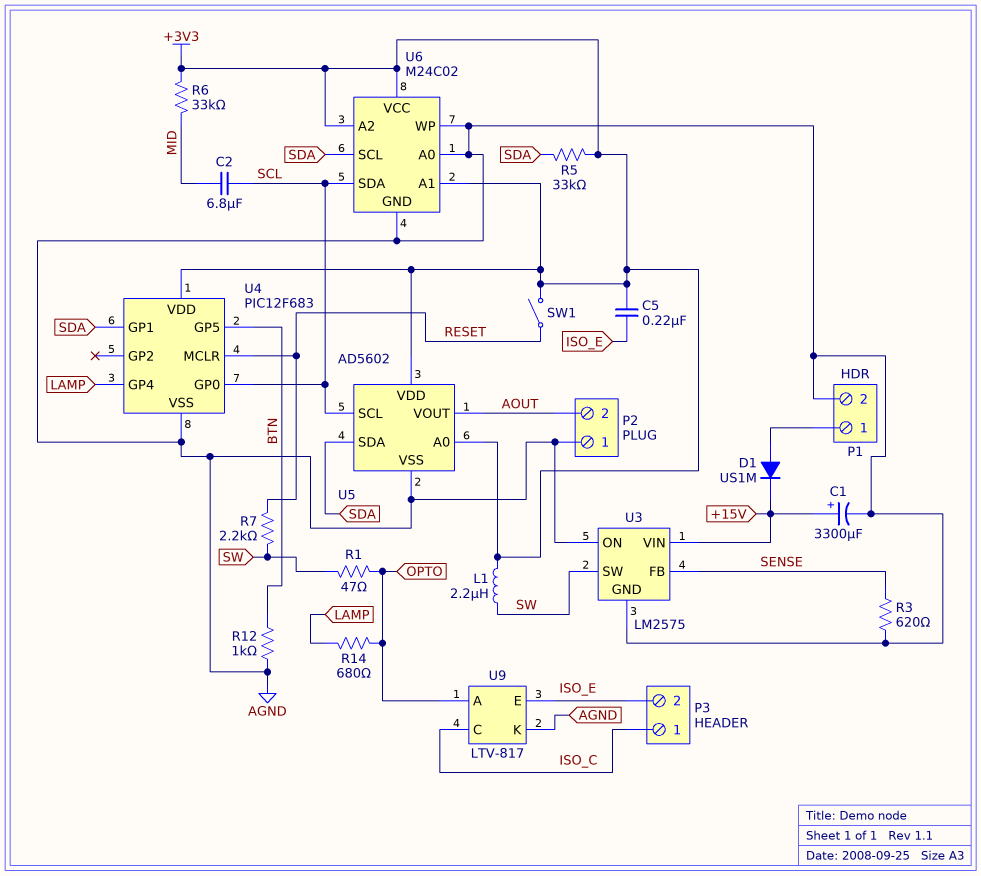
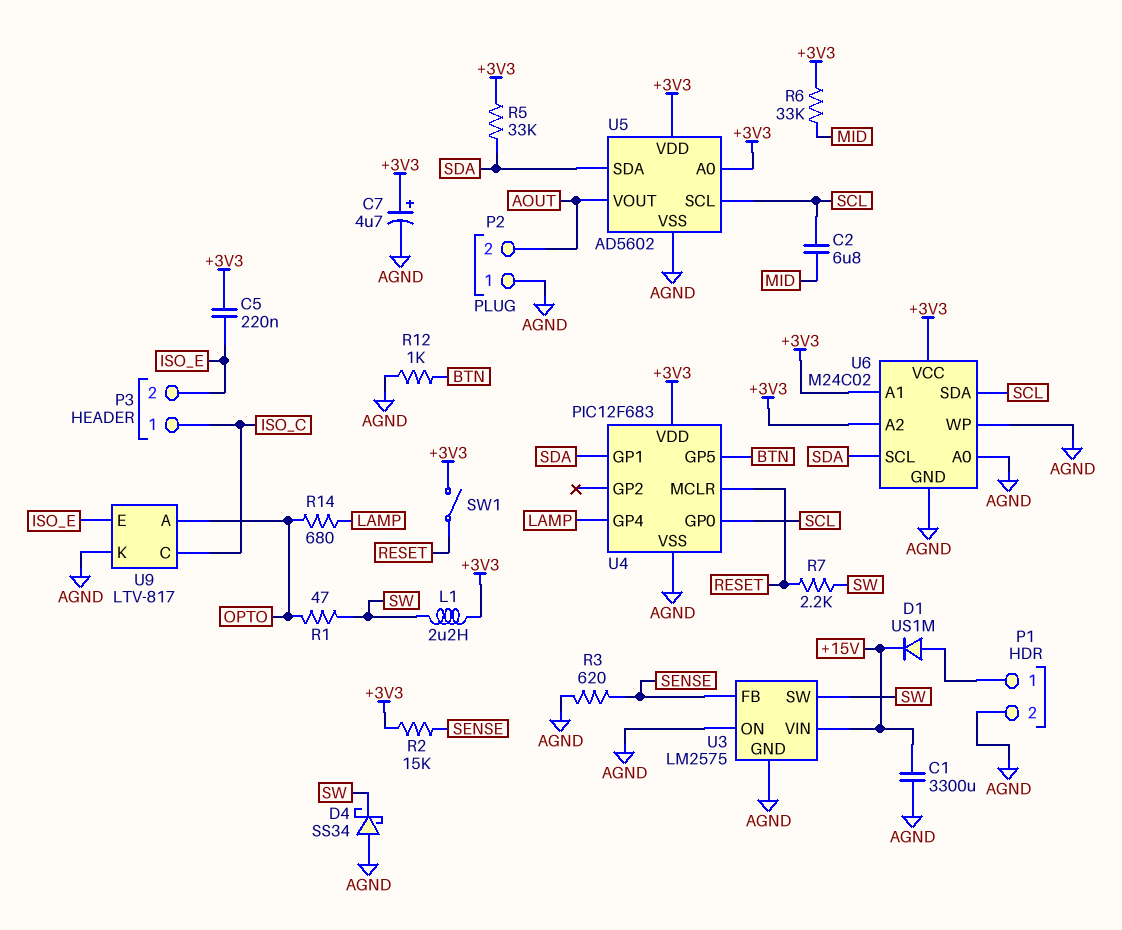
C1: 3300uF (plus +15V, minus AGND) -> 3300uF (+15V, AGND)
C7: none -> 4.7uF (plus +3V3, minus AGND)
D4: none -> schottky SS34 (A AGND, K SW)
R2: none -> 15k (+3V3, SENSE)

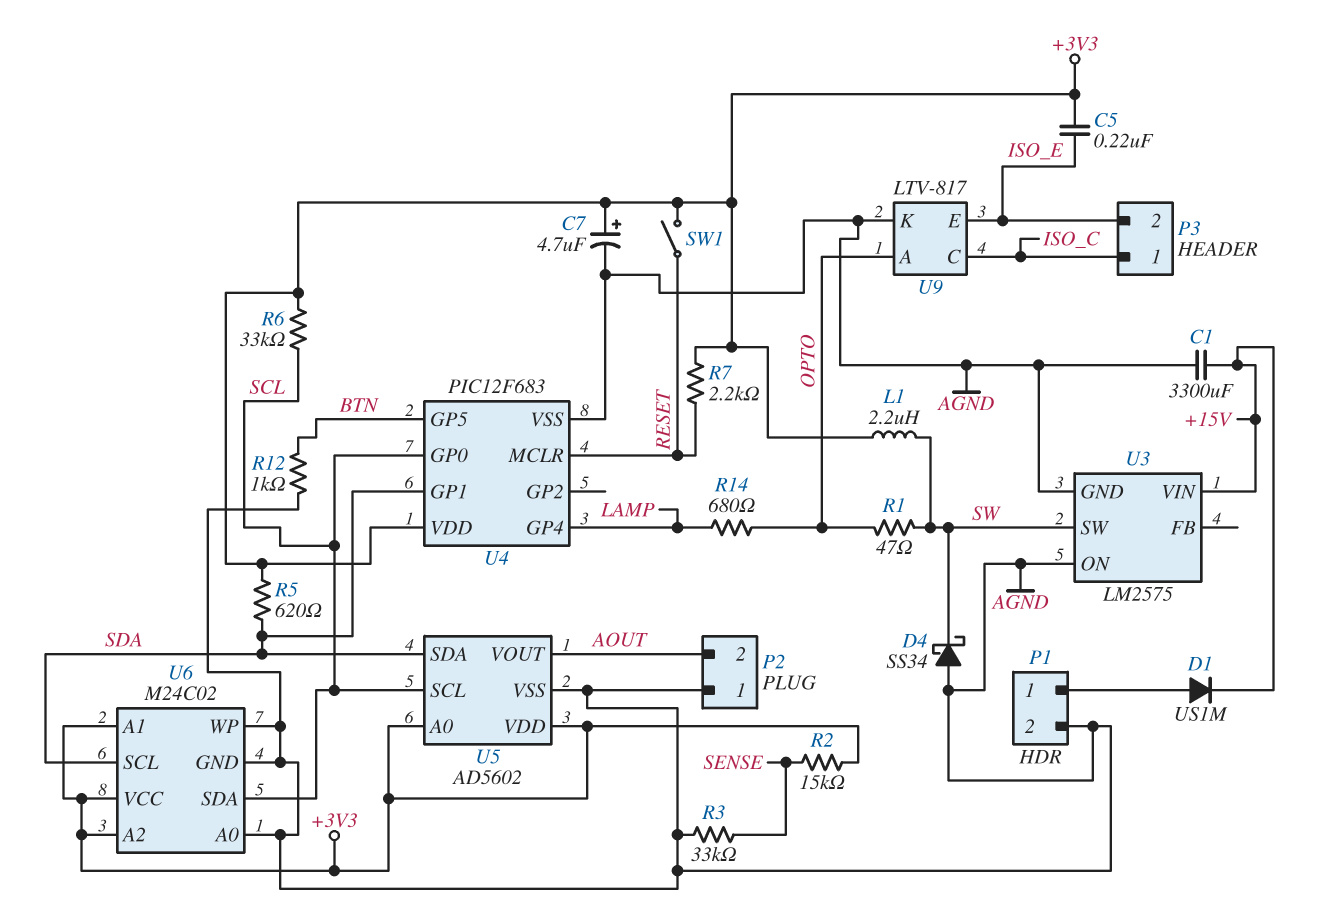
C2: 6.8uF (MID, SCL) -> none
R3: 620 (AGND, SENSE) -> 33k (AGND, SENSE)
R5: 33k (+3V3, SDA) -> 620 (+3V3, SDA)
R6: 33k (+3V3, MID) -> 33k (+3V3, SCL)
R7: 2.2k (RESET, SW) -> 2.2k (+3V3, RESET)
U3 pin FB: SENSE -> none

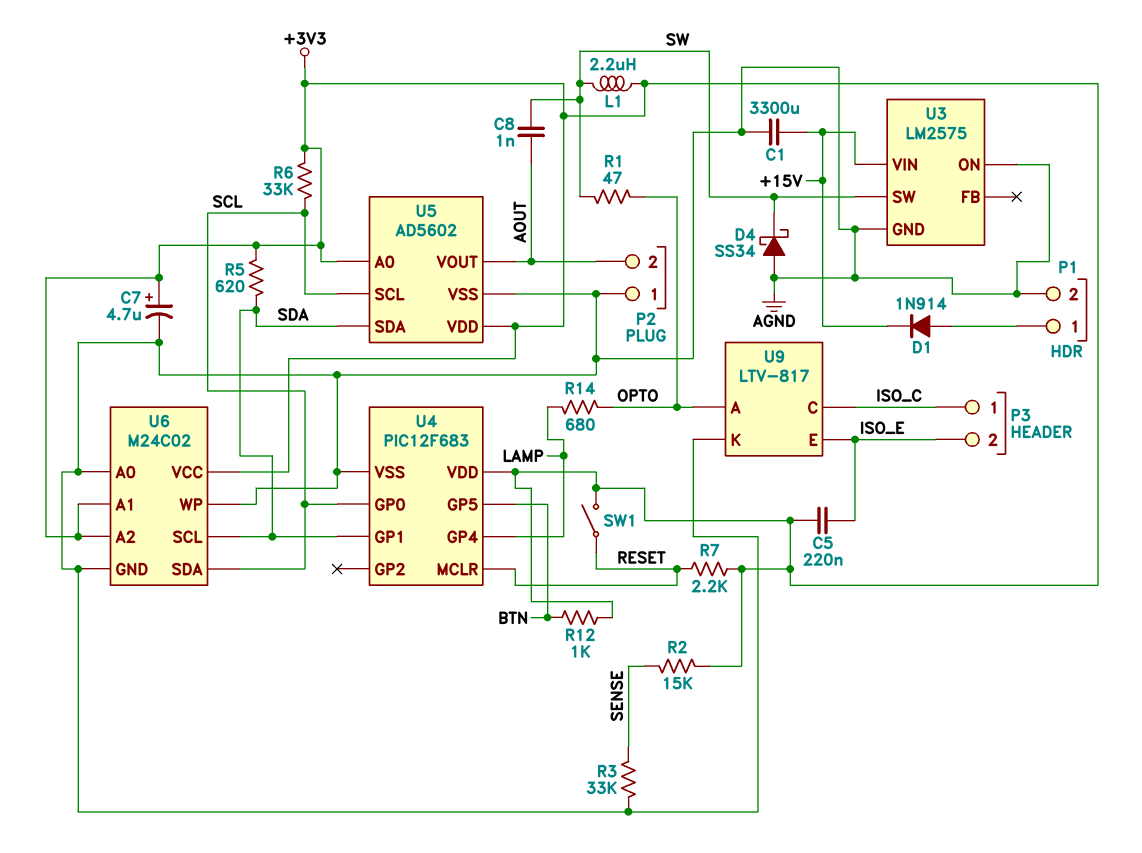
C8: none -> 1nF (AOUT, SW)
D1: diode US1M (A P1/1, K +15V) -> diode 1N914 (A P1/1, K +15V)
R12: 1k (AGND, BTN) -> 1k (+3V3, BTN)

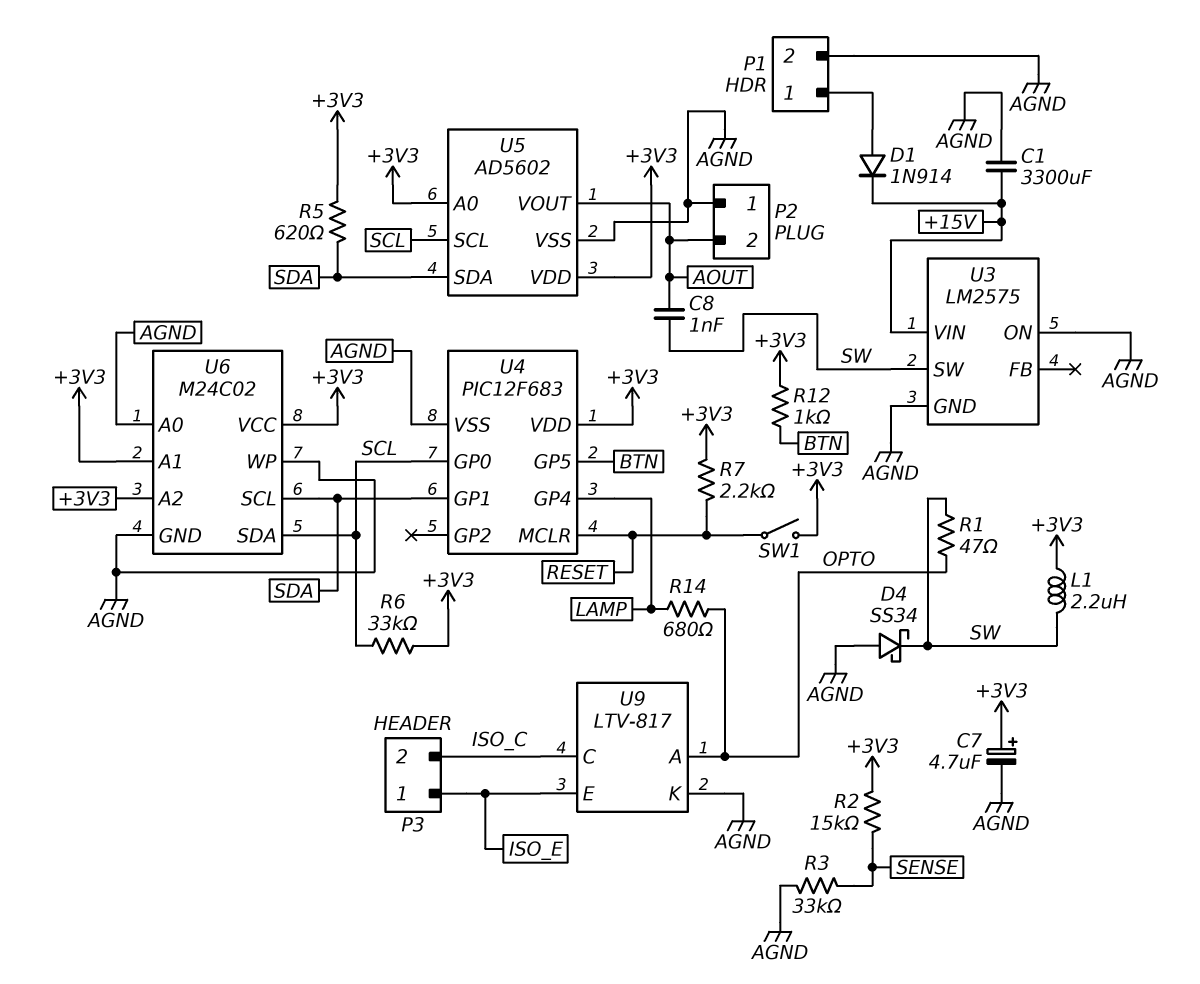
C5: 220nF (+3V3, ISO_E) -> none
P3 pin 1: ISO_C -> ISO_E
P3 pin 2: ISO_E -> ISO_C

